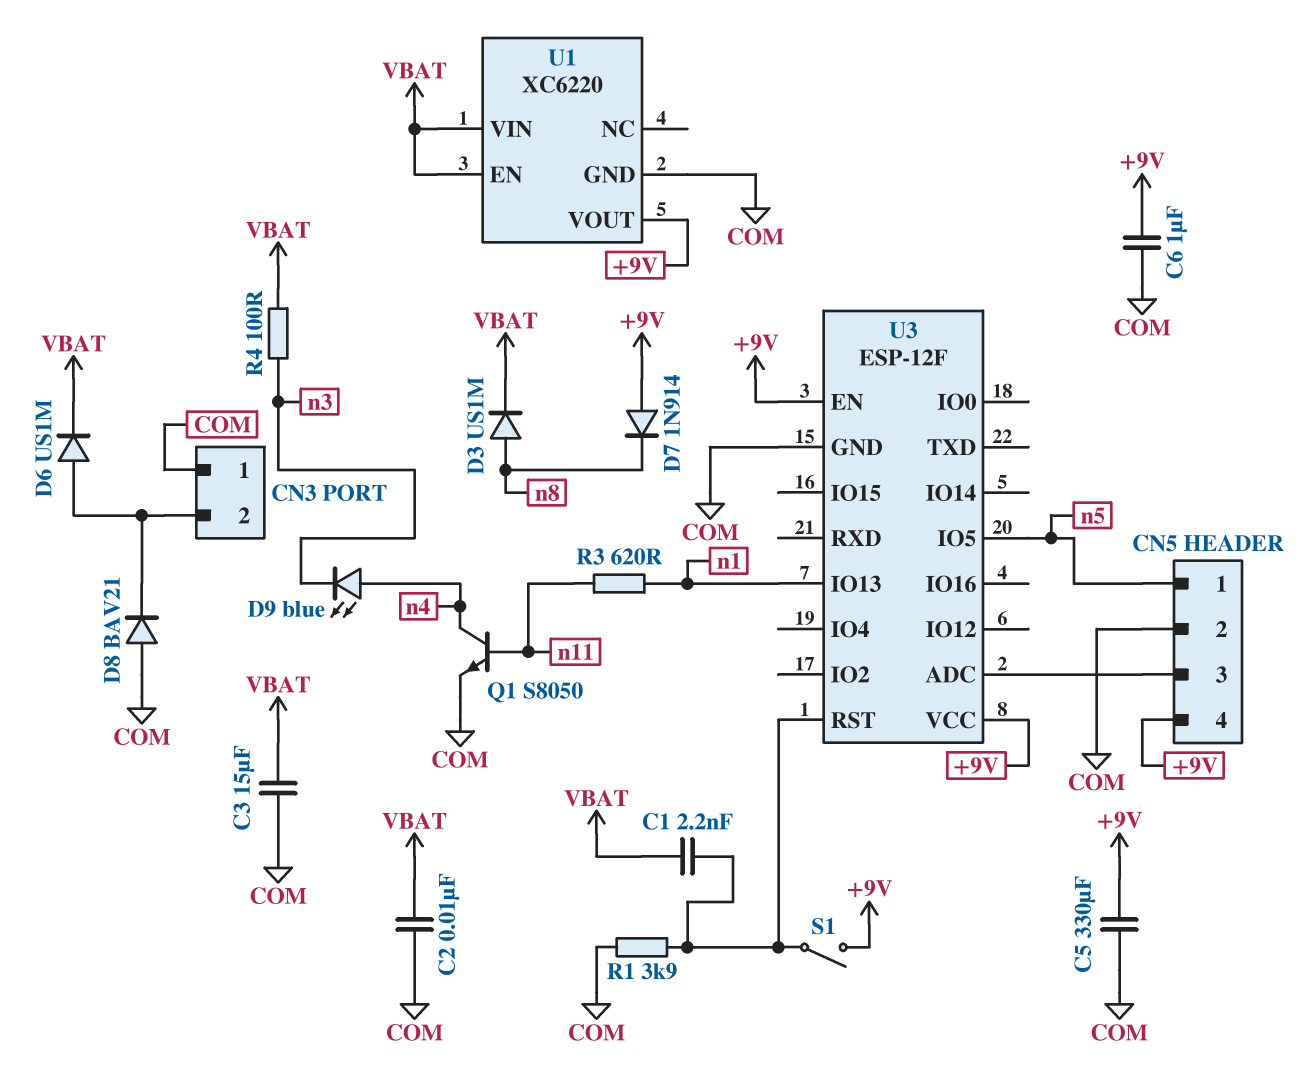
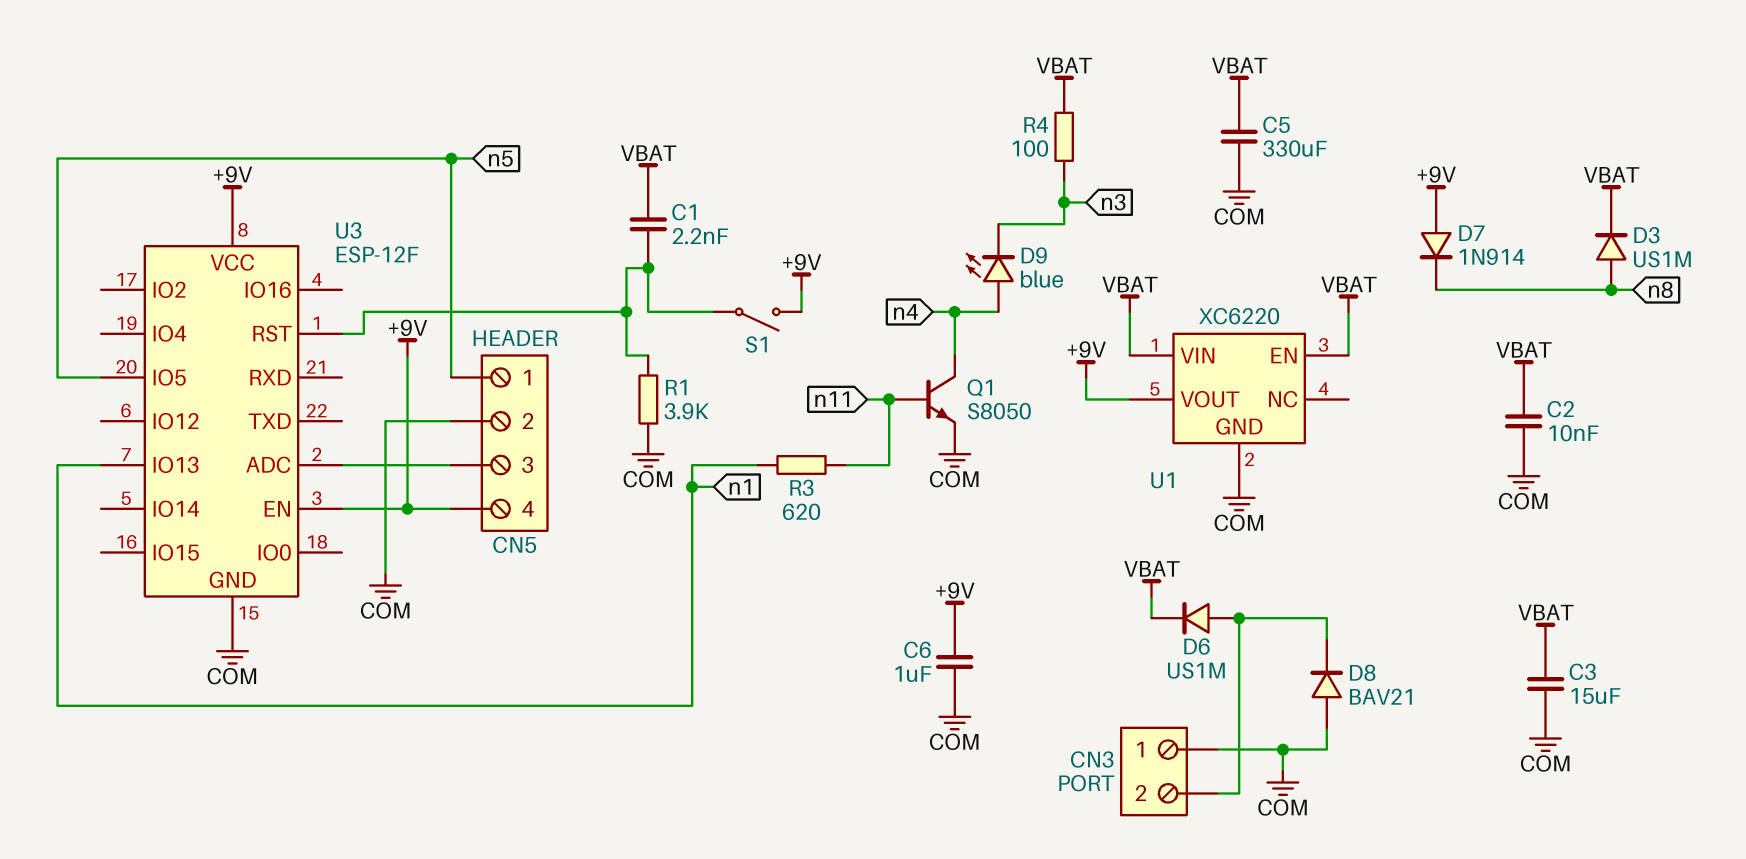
C5: 330uF (+9V, COM) -> 330uF (COM, VBAT)

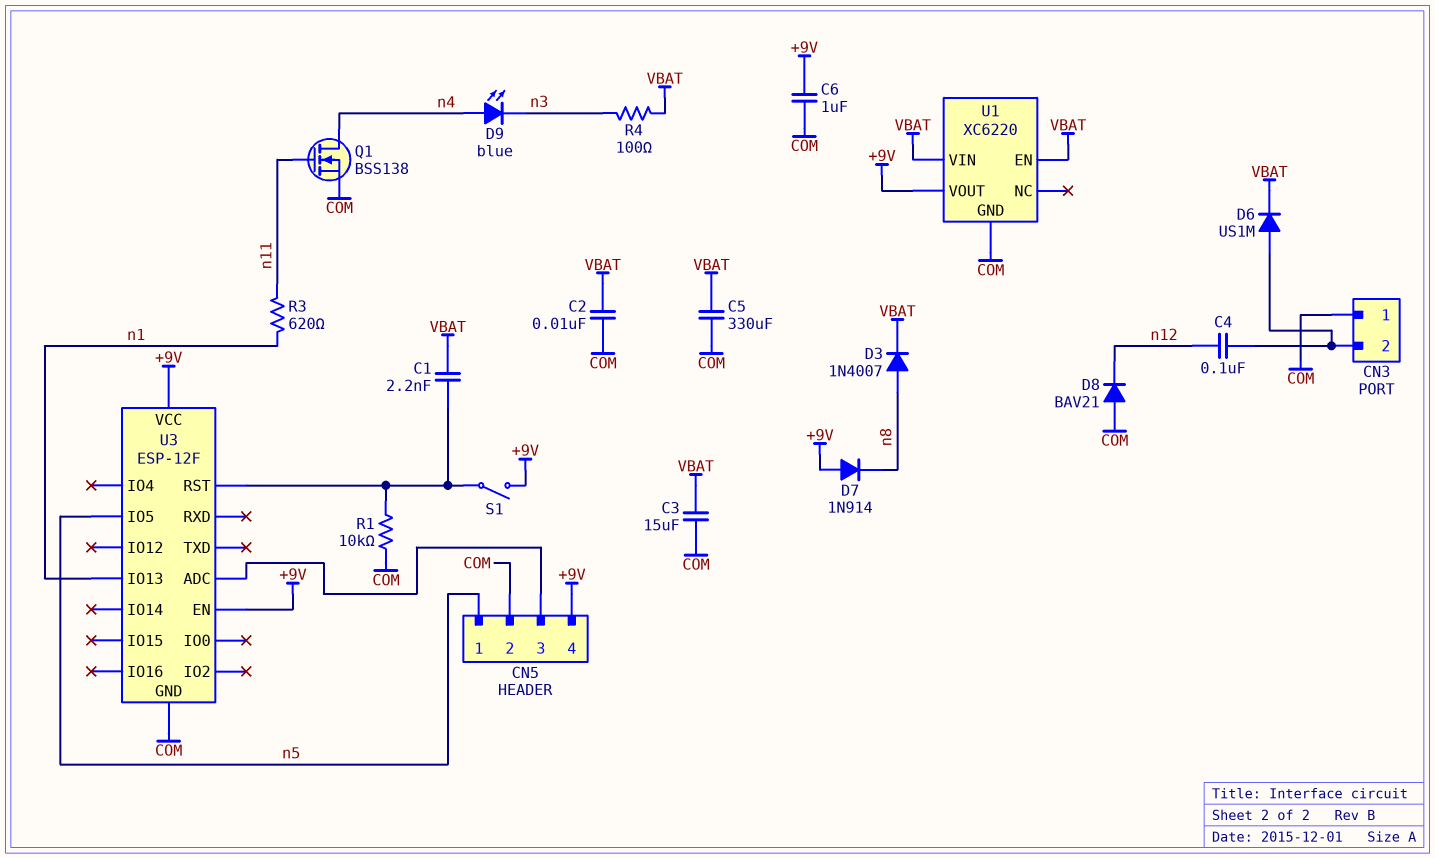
C4: none -> 100nF (CN3/2, n12)
D3: diode US1M (A n8, K VBAT) -> diode 1N4007 (A n8, K VBAT)
D8: diode BAV21 (A COM, K CN3/2) -> diode BAV21 (A COM, K n12)
Q1: NPN S8050 (B n11, C n4, E COM) -> NMOS BSS138 (G n11, D n4, S COM)
R1: 3.9k (COM, U3/RST) -> 10k (COM, U3/RST)

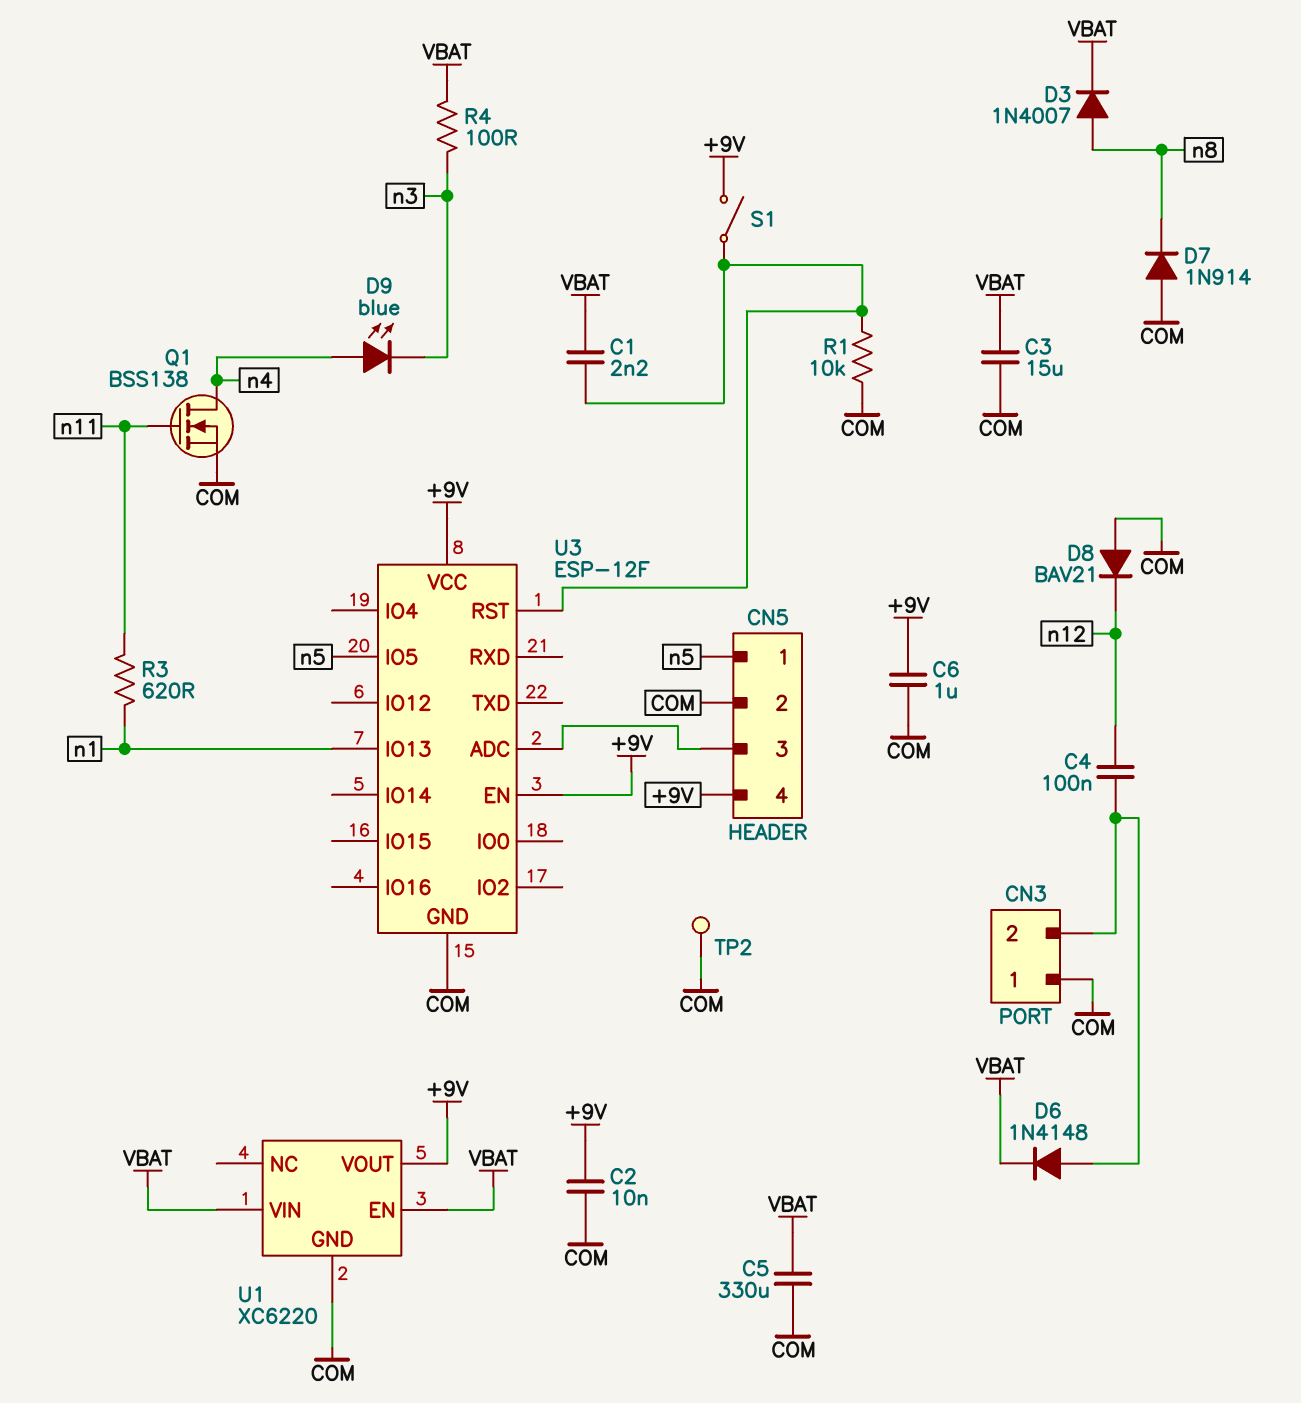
C2: 10nF (COM, VBAT) -> 10nF (+9V, COM)
D6: diode US1M (A CN3/2, K VBAT) -> diode 1N4148 (A CN3/2, K VBAT)
D7: diode 1N914 (A +9V, K n8) -> diode 1N914 (A COM, K n8)
TP2: none -> test point (COM)

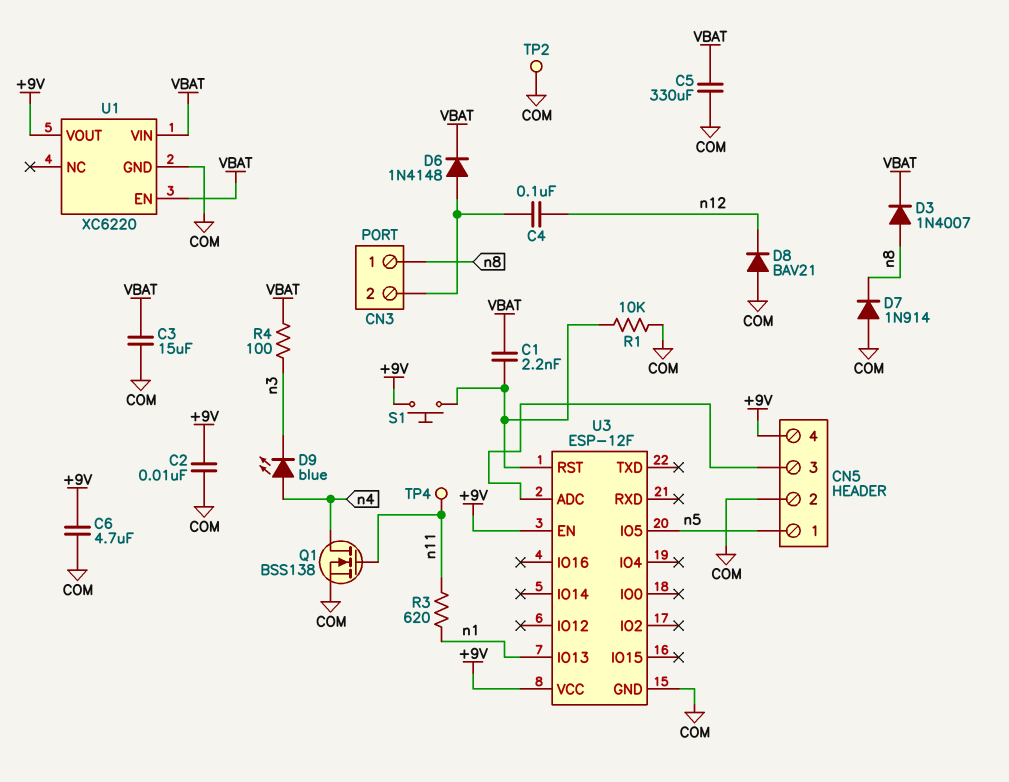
C6: 1uF (+9V, COM) -> 4.7uF (+9V, COM)
CN3 pin 1: COM -> n8
S1: switch (+9V, U3/RST) -> button (+9V, U3/RST)
TP4: none -> test point (n11)

